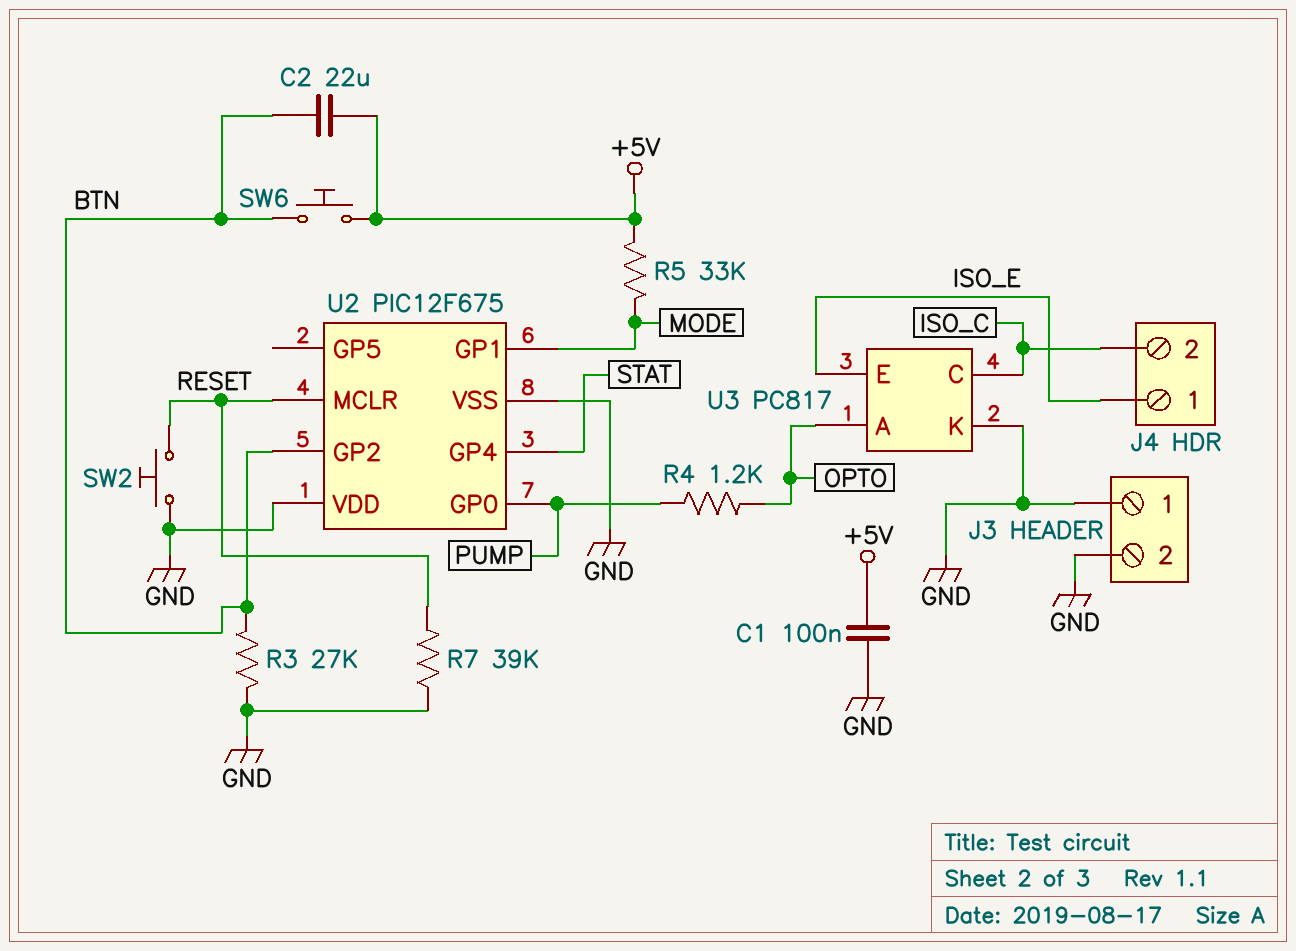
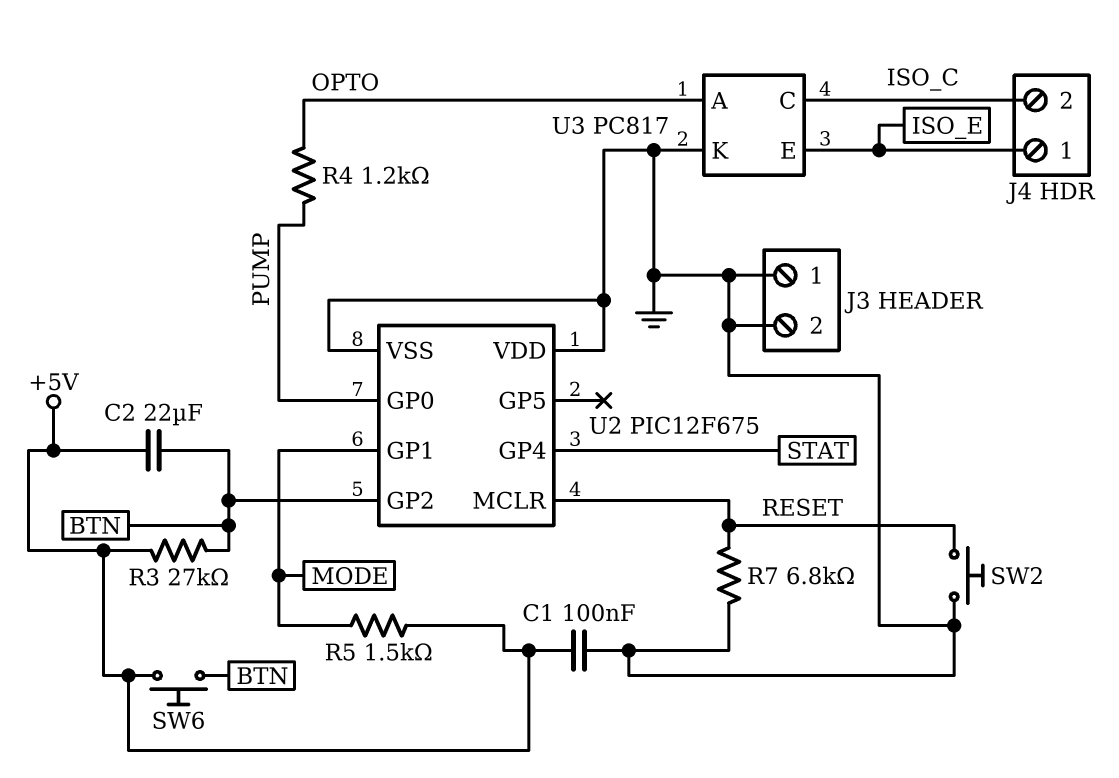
R3: 27k (BTN, GND) -> 27k (+5V, BTN)
R5: 33k (+5V, MODE) -> 1.5k (+5V, MODE)
R7: 39k (GND, RESET) -> 6.8k (GND, RESET)

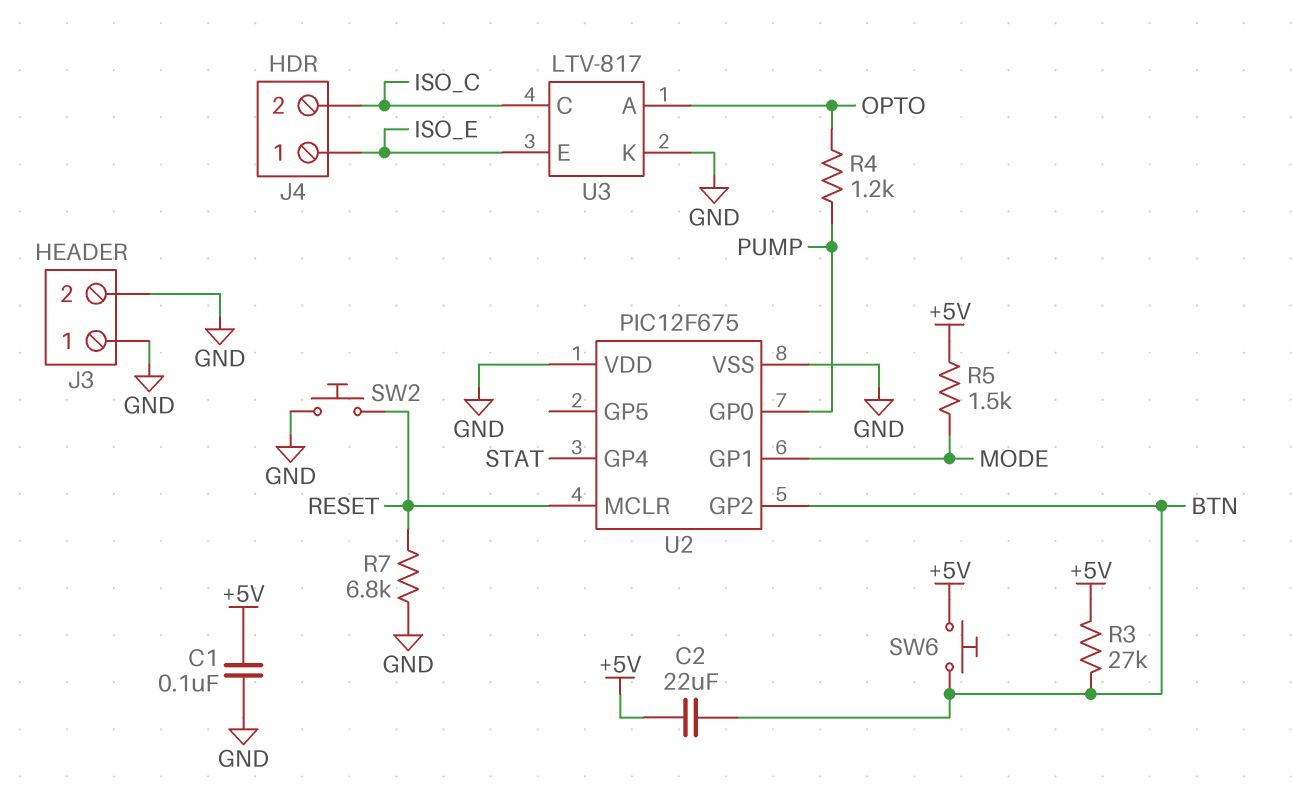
U3: PC817 -> LTV-817

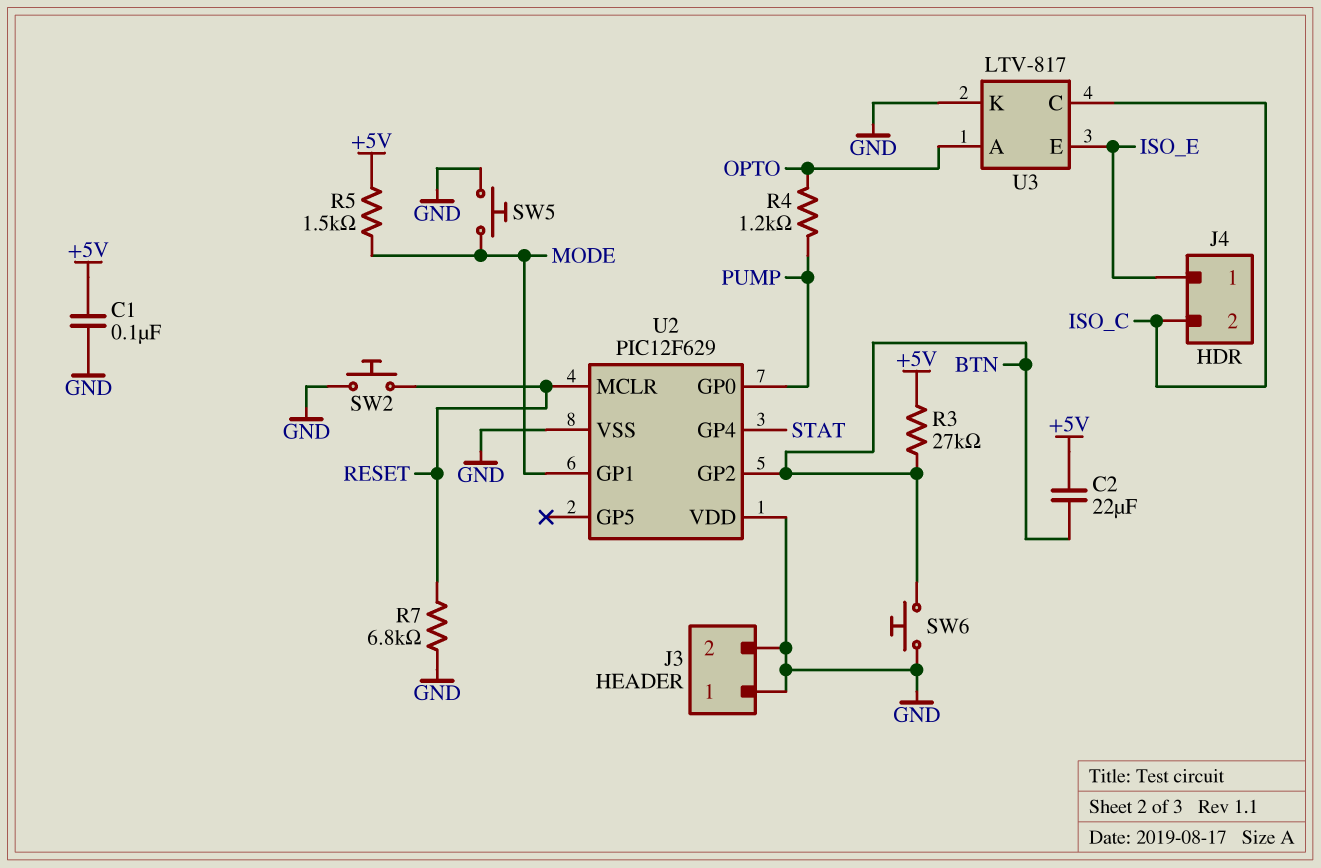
SW5: none -> button (GND, MODE)
SW6: button (+5V, BTN) -> button (BTN, GND)
U2: PIC12F675 -> PIC12F629

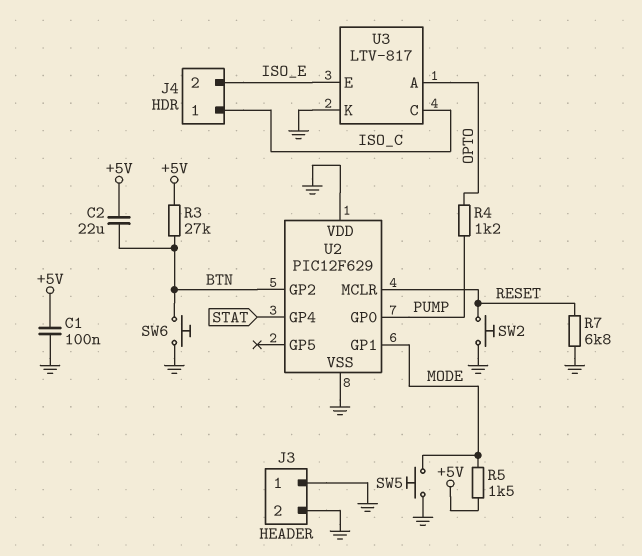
J4 pin 1: ISO_E -> ISO_C
J4 pin 2: ISO_C -> ISO_E

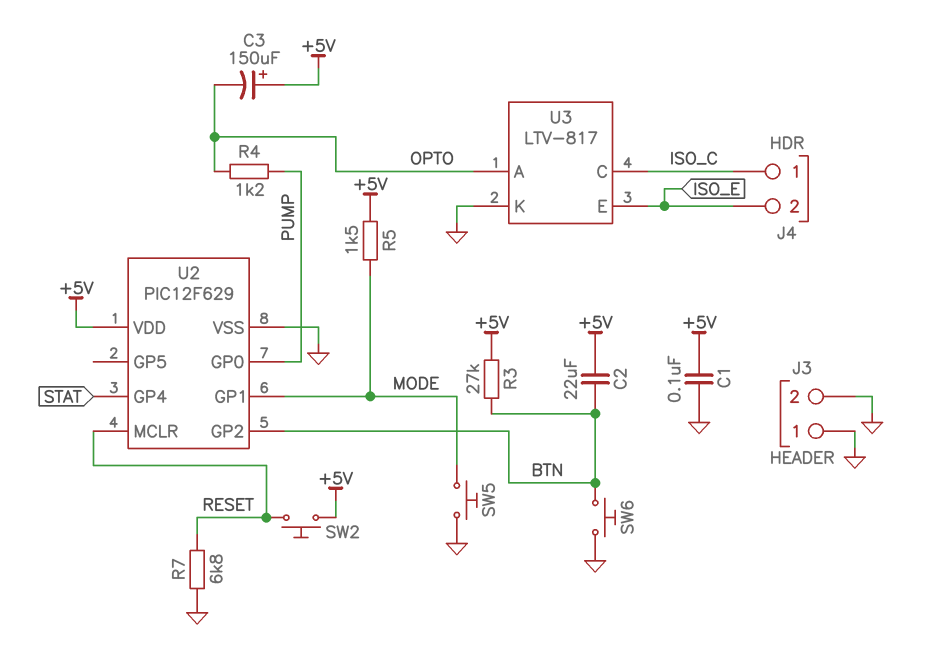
C3: none -> 150uF (plus +5V, minus OPTO)
SW2: button (GND, RESET) -> button (+5V, RESET)
U2 pin VDD: GND -> +5V

